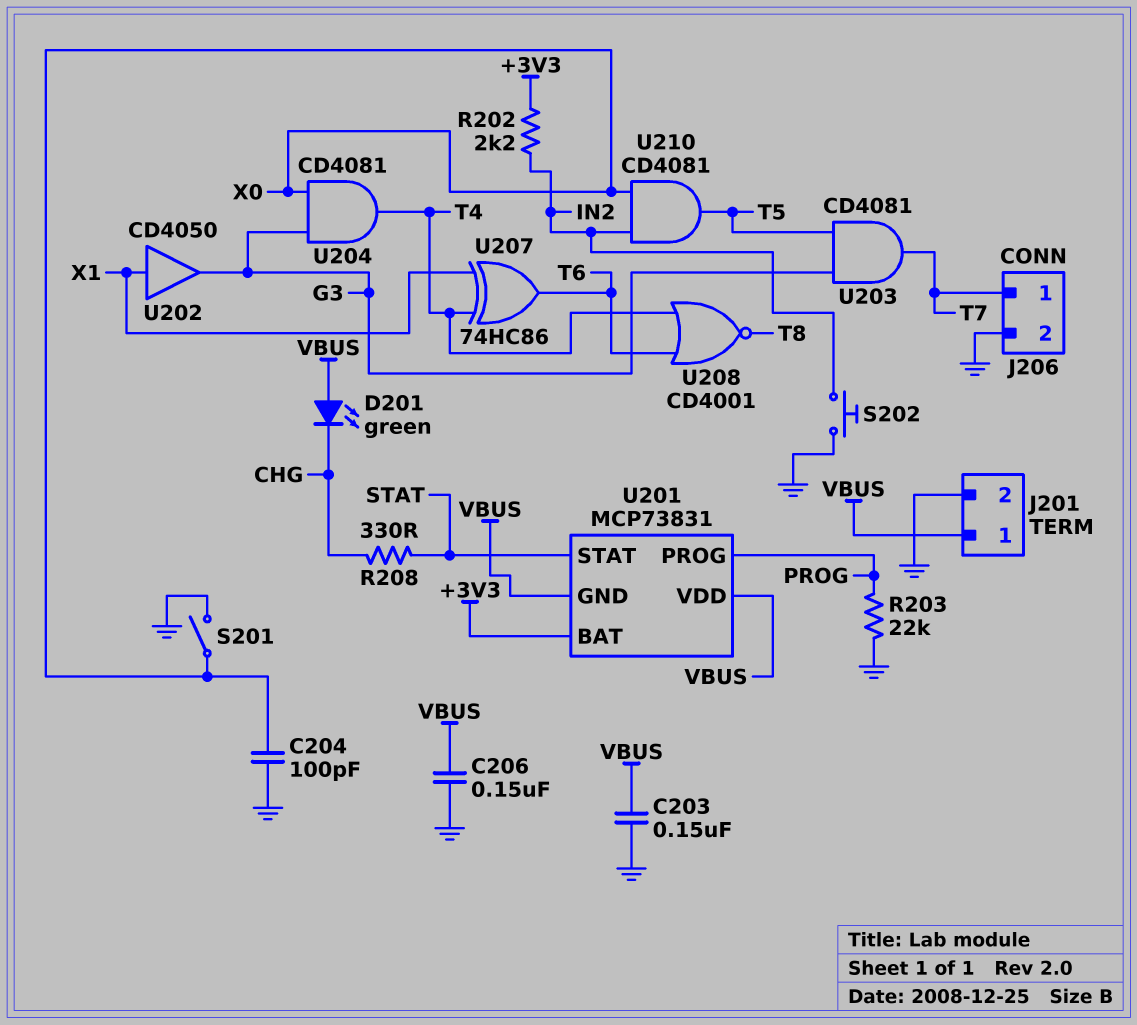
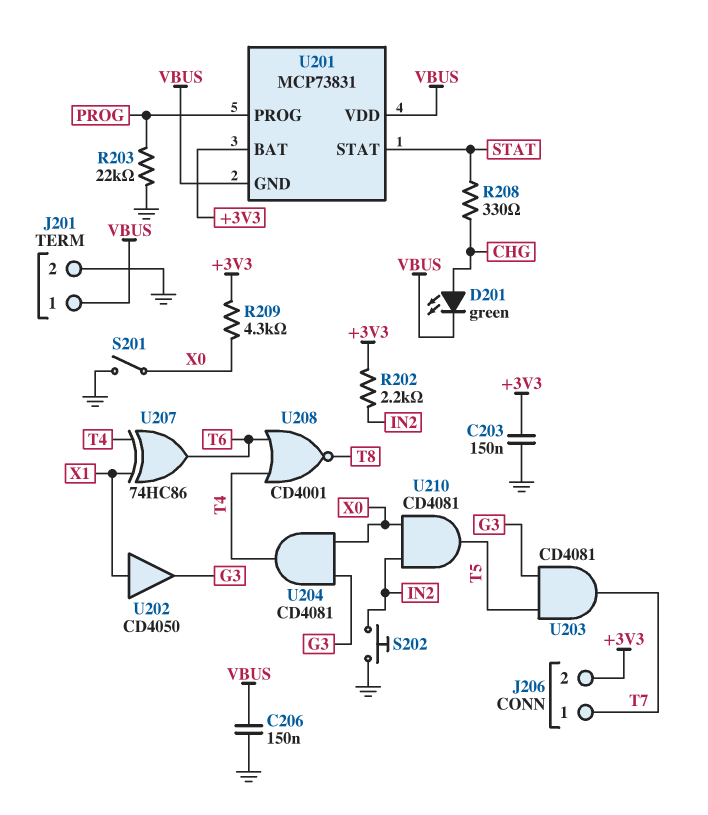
C203: 150nF (GND, VBUS) -> 150nF (+3V3, GND)
C204: 100pF (GND, X0) -> none
D201: LED green (A VBUS, K CHG) -> LED green (A CHG, K VBUS)
J206 pin 2: GND -> +3V3
R209: none -> 4.3k (+3V3, X0)

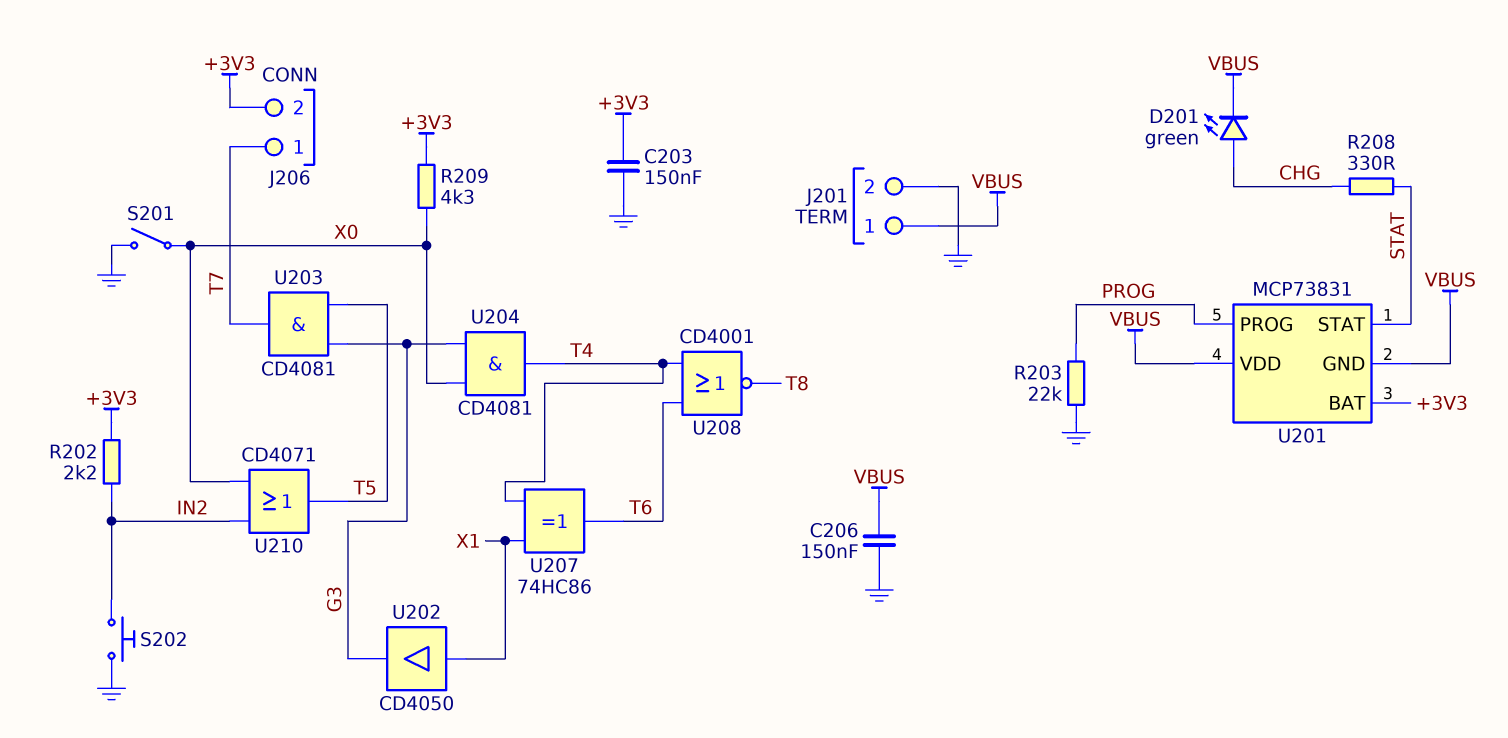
U210: AND CD4081 (in IN2, in X0, out T5) -> OR CD4071 (in IN2, in X0, out T5)

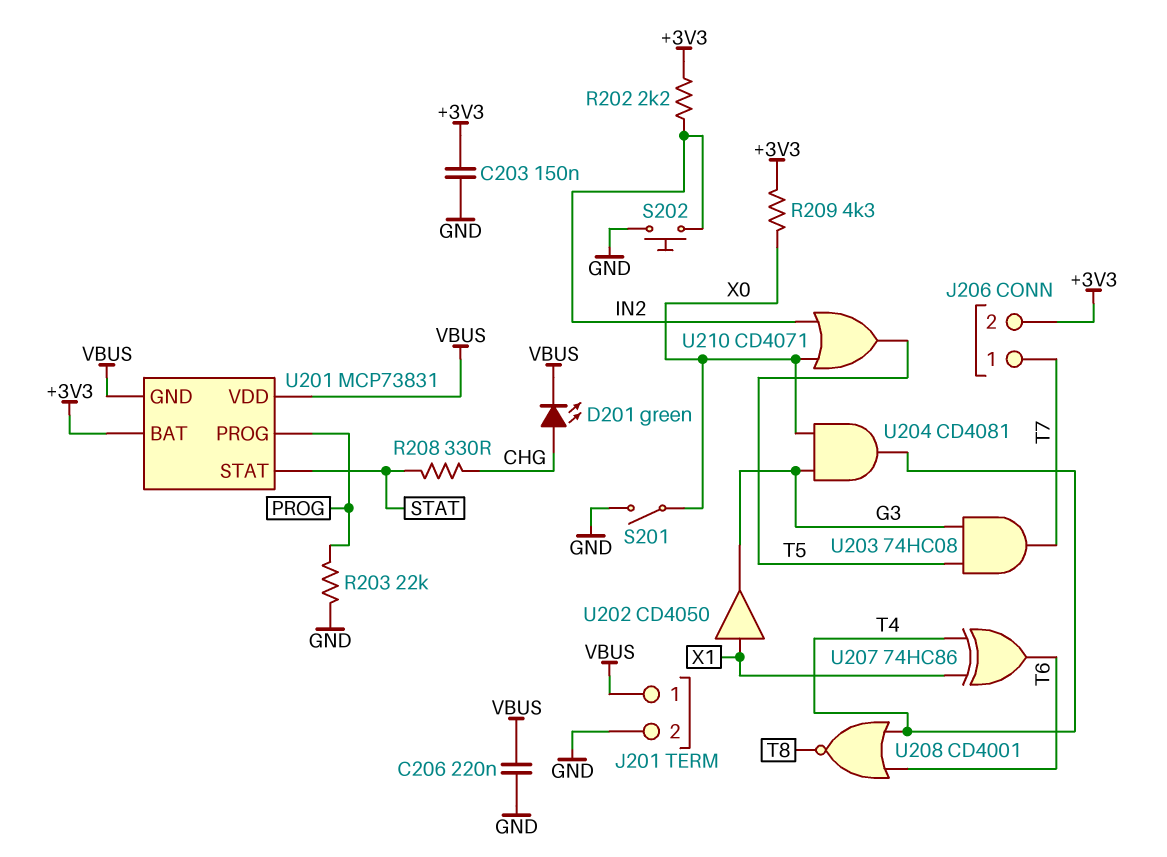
C206: 150nF (GND, VBUS) -> 220nF (GND, VBUS)
U203: AND CD4081 (in G3, in T5, out T7) -> AND 74HC08 (in G3, in T5, out T7)

